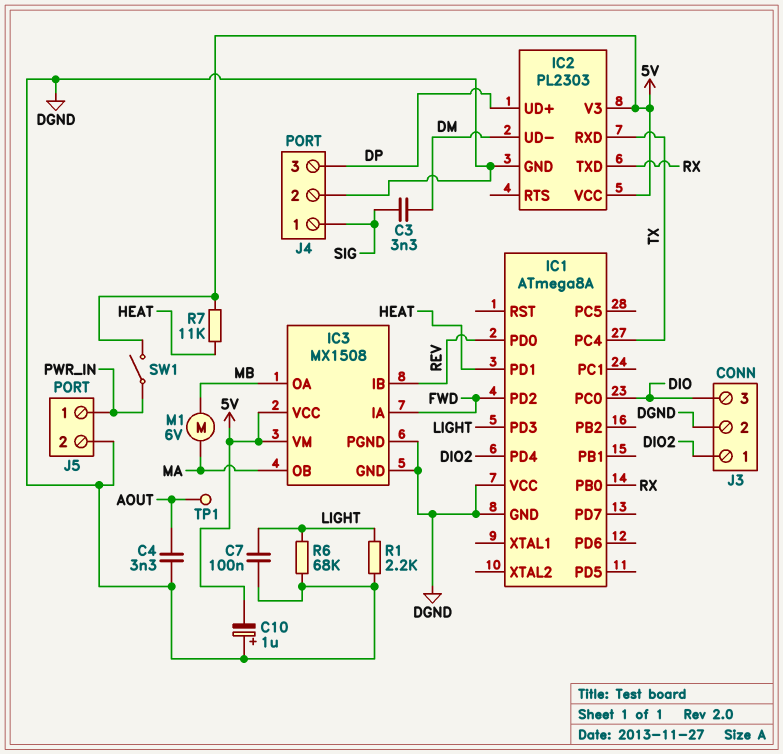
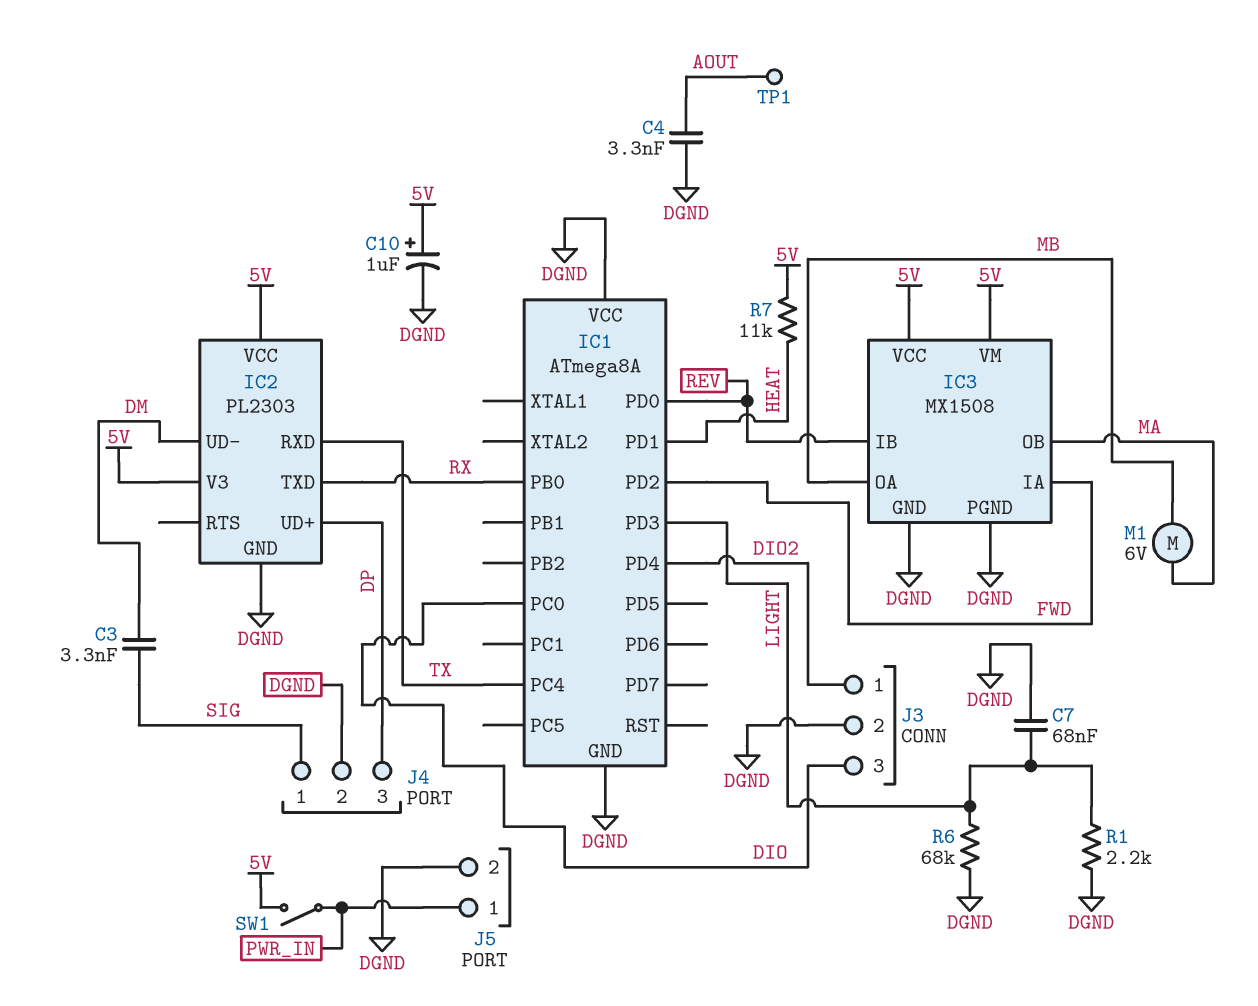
C7: 100nF (DGND, LIGHT) -> 68nF (DGND, LIGHT)
C10: 1uF (plus DGND, minus 5V) -> 1uF (plus 5V, minus DGND)

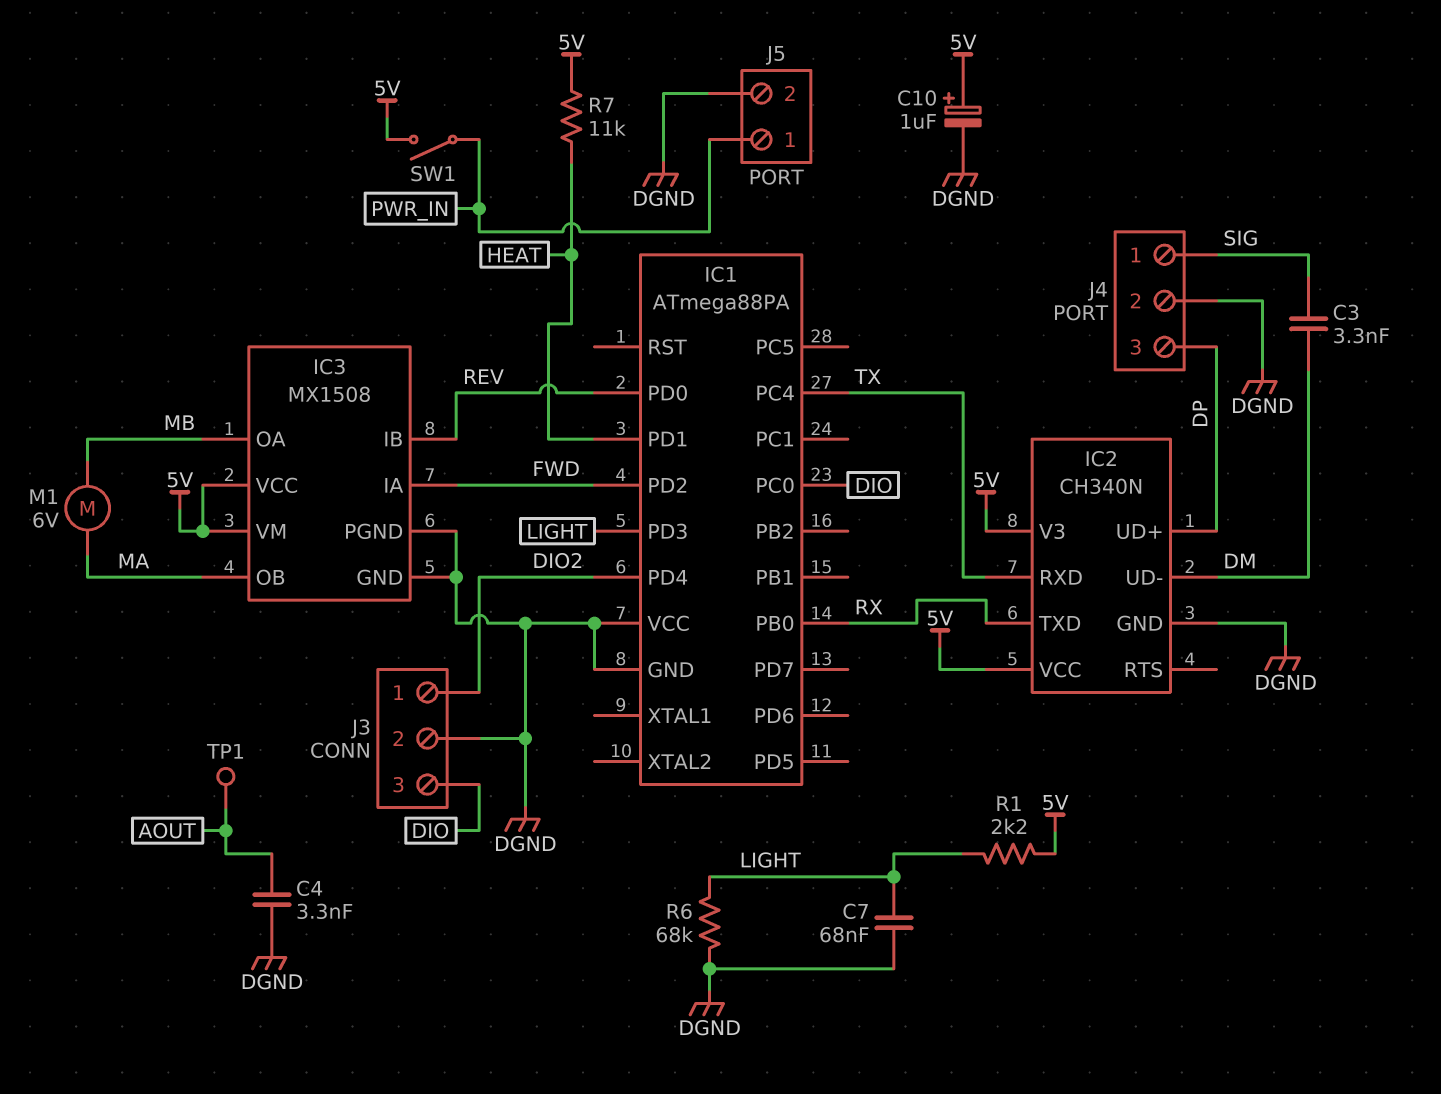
IC1: ATmega8A -> ATmega88PA
IC2: PL2303 -> CH340N
R1: 2.2k (DGND, LIGHT) -> 2.2k (5V, LIGHT)

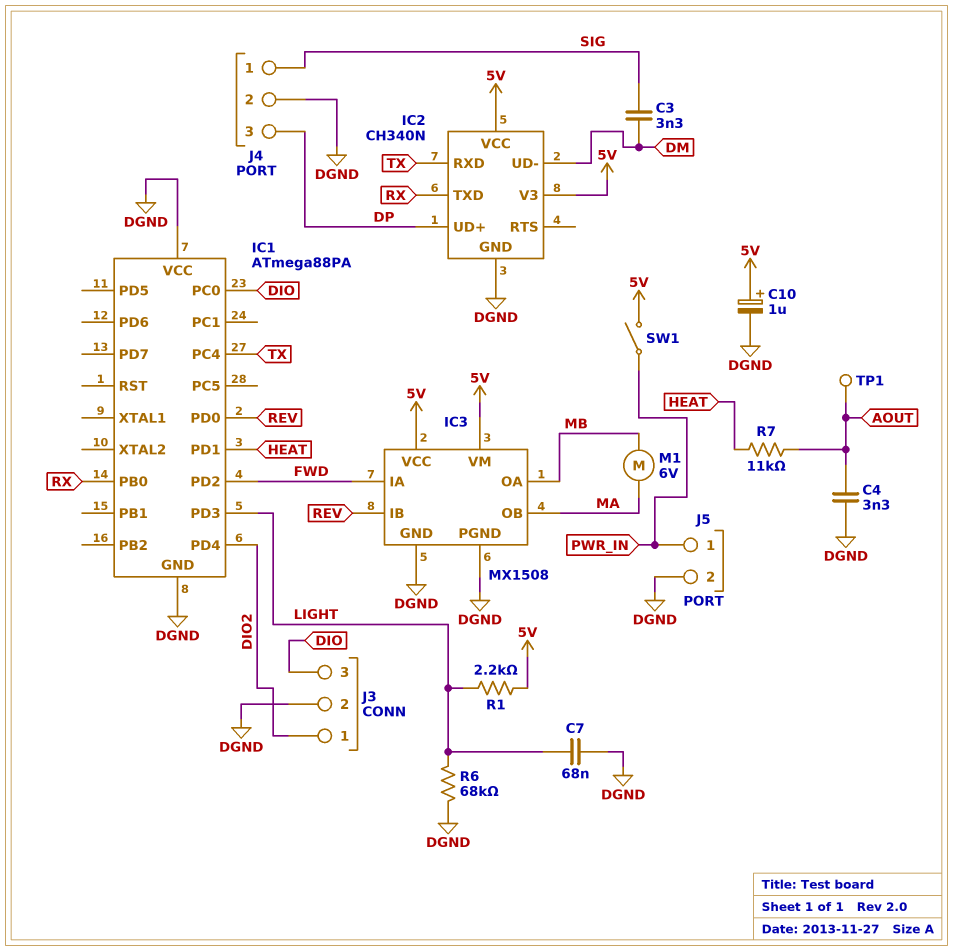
R7: 11k (5V, HEAT) -> 11k (AOUT, HEAT)

